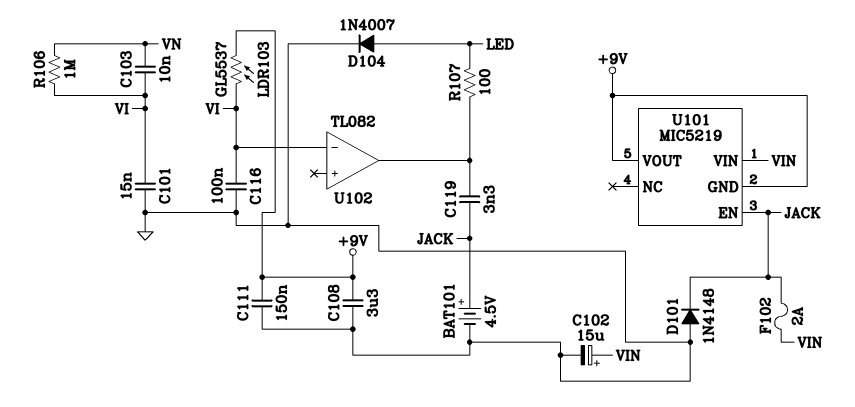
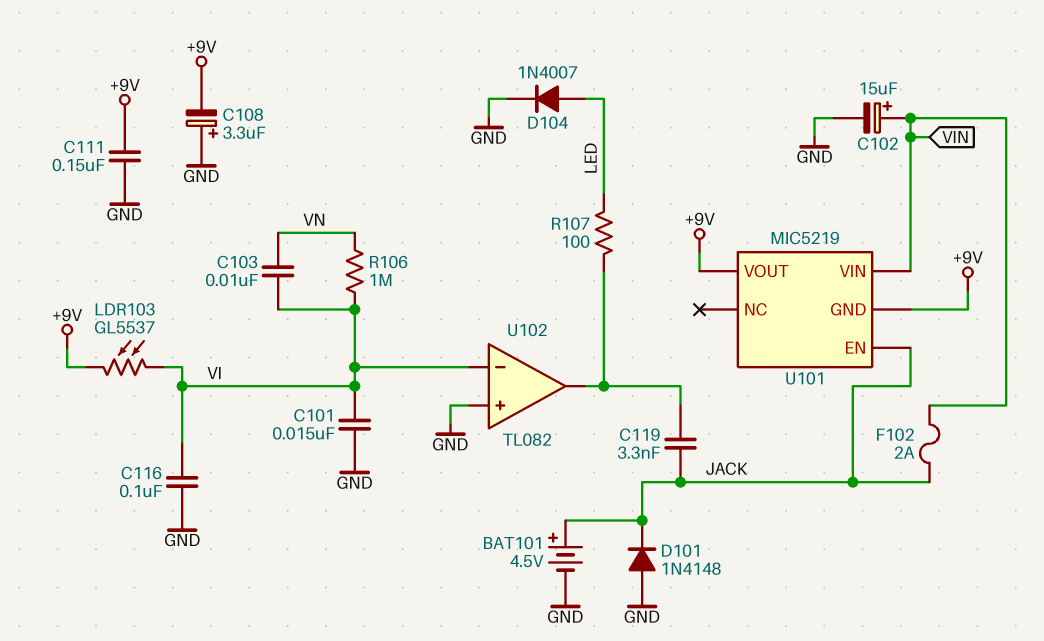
C108: 3.3uF (+9V, GND) -> 3.3uF (plus GND, minus +9V)
U102 pin in+: none -> GND

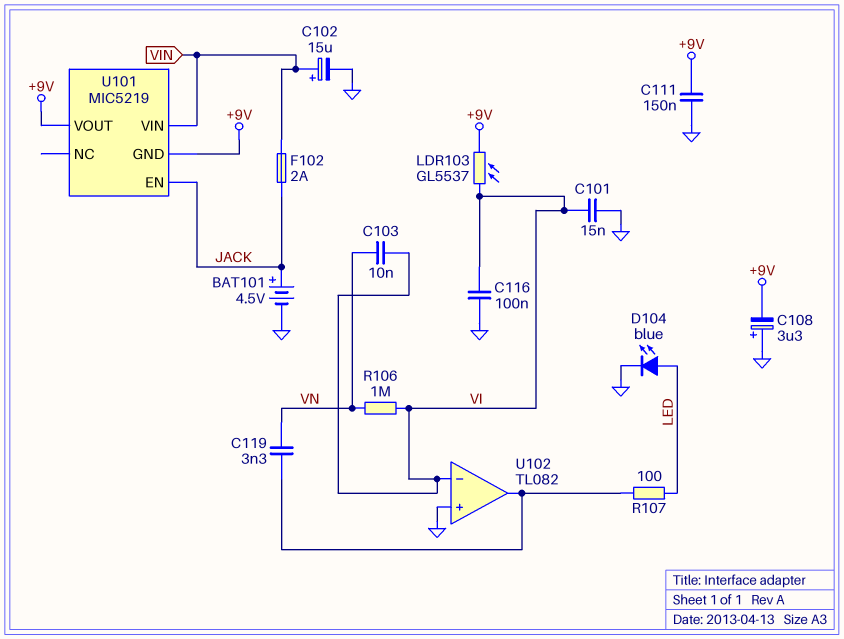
C119: 3.3nF (JACK, U102/out) -> 3.3nF (U102/out, VN)
D101: diode 1N4148 (A GND, K JACK) -> none
D104: diode 1N4007 (A LED, K GND) -> LED blue (A LED, K GND)

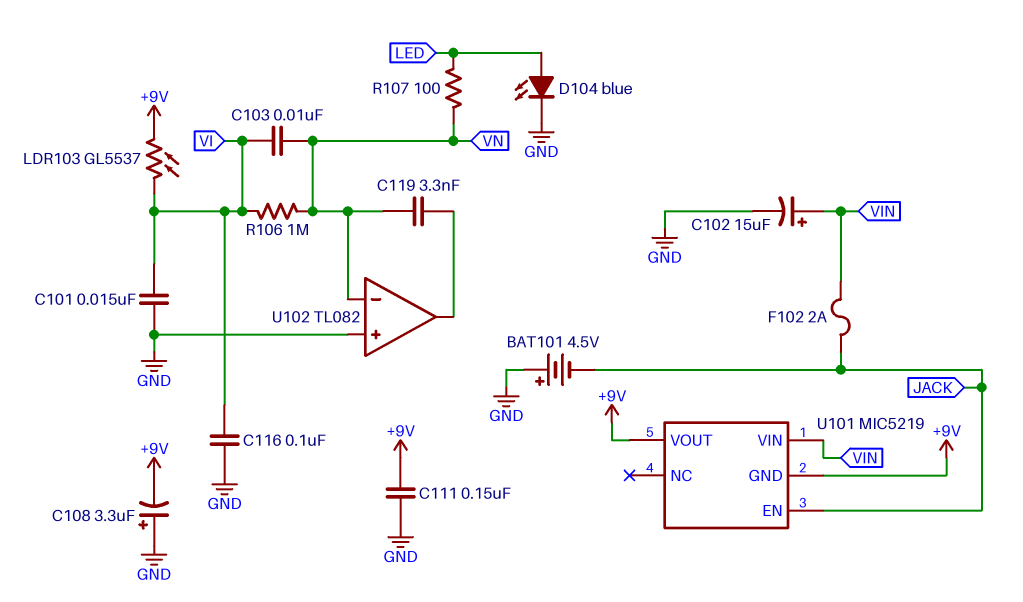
BAT101: 4.5V (plus JACK, minus GND) -> 4.5V (plus GND, minus JACK)
R107: 100 (LED, U102/out) -> 100 (LED, VN)
U102 pin in-: VI -> VN

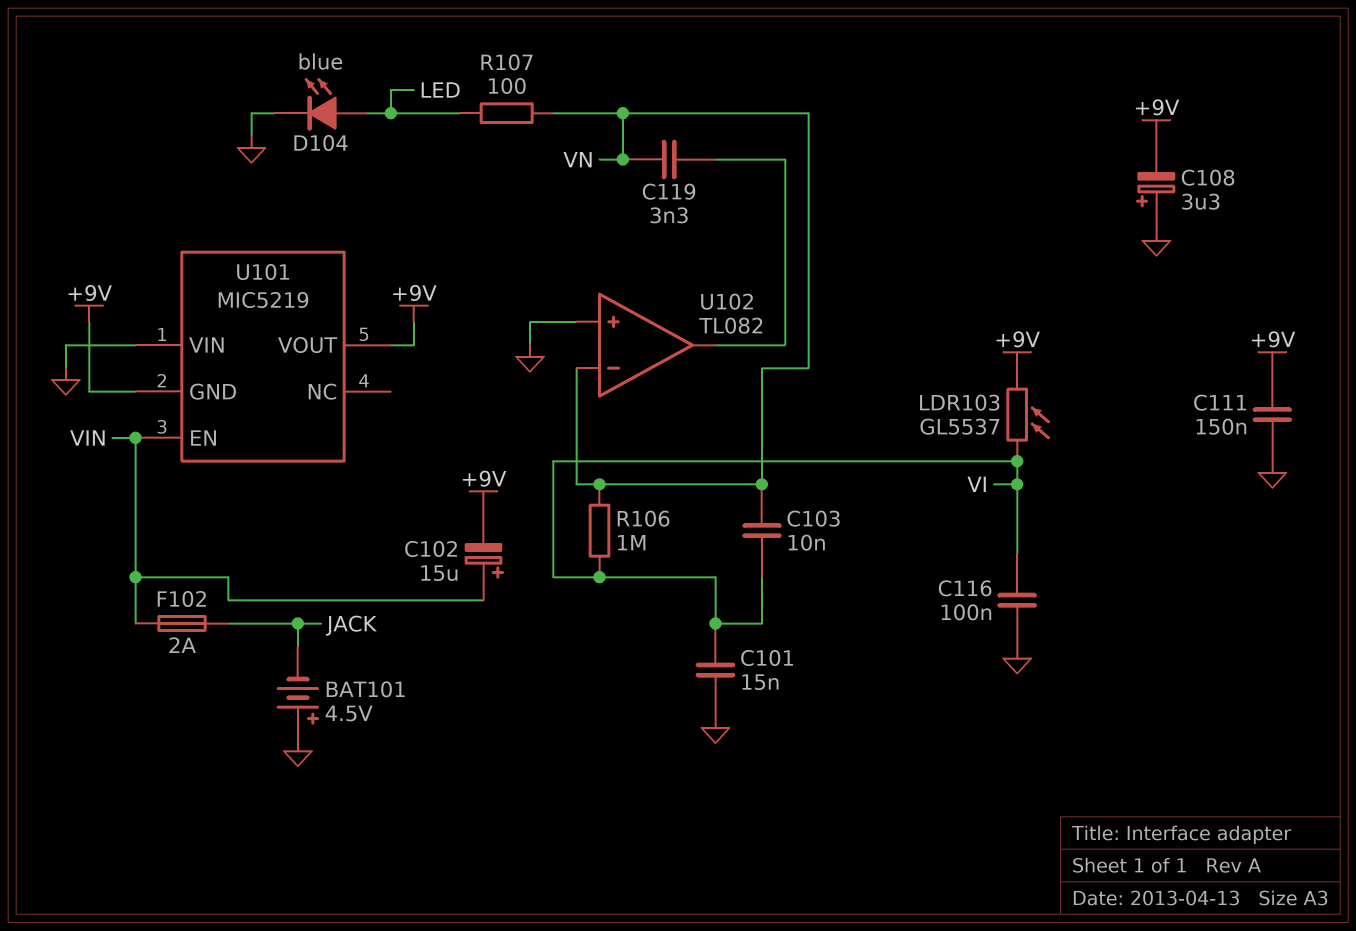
C102: 15uF (plus VIN, minus GND) -> 15uF (plus VIN, minus +9V)
U101 pin EN: JACK -> VIN
U101 pin VIN: VIN -> GND

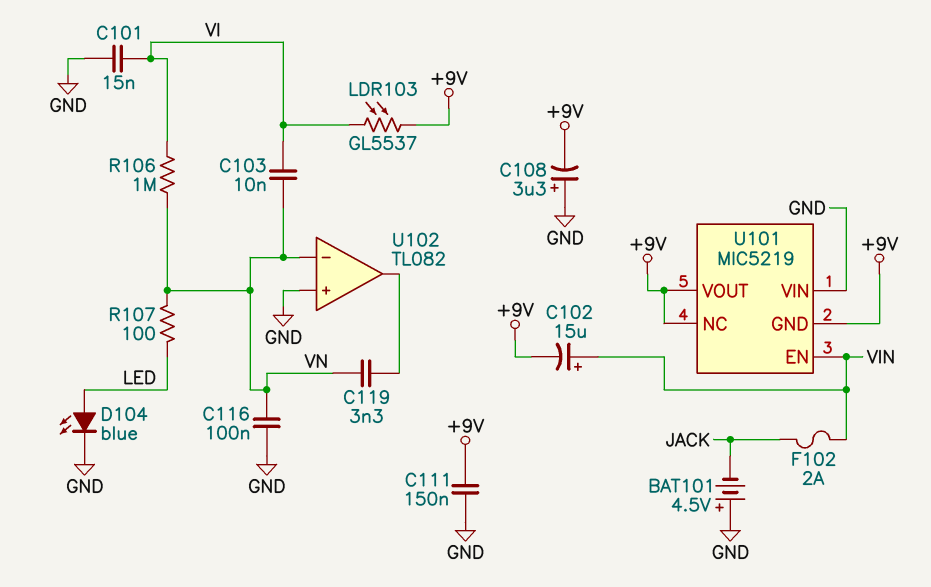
C116: 100nF (GND, VI) -> 100nF (GND, VN)
U101 pin NC: none -> +9V

